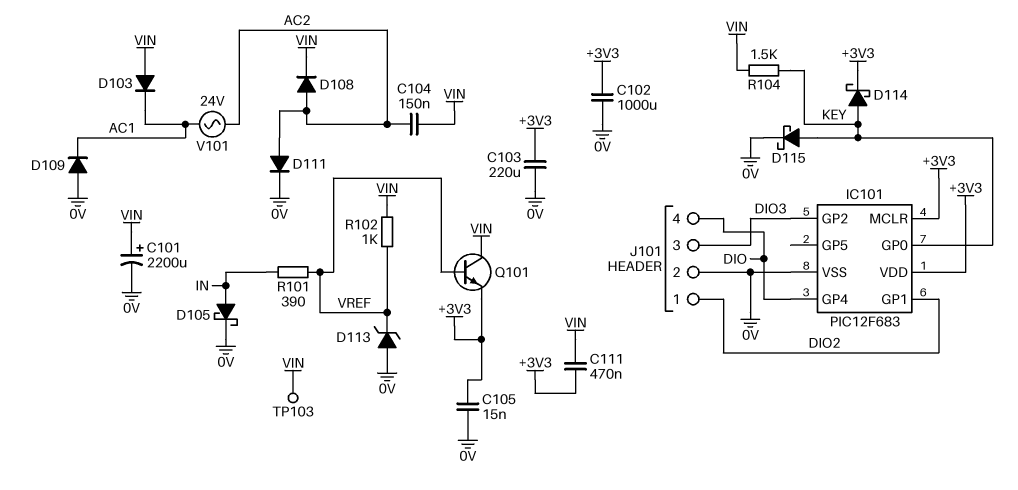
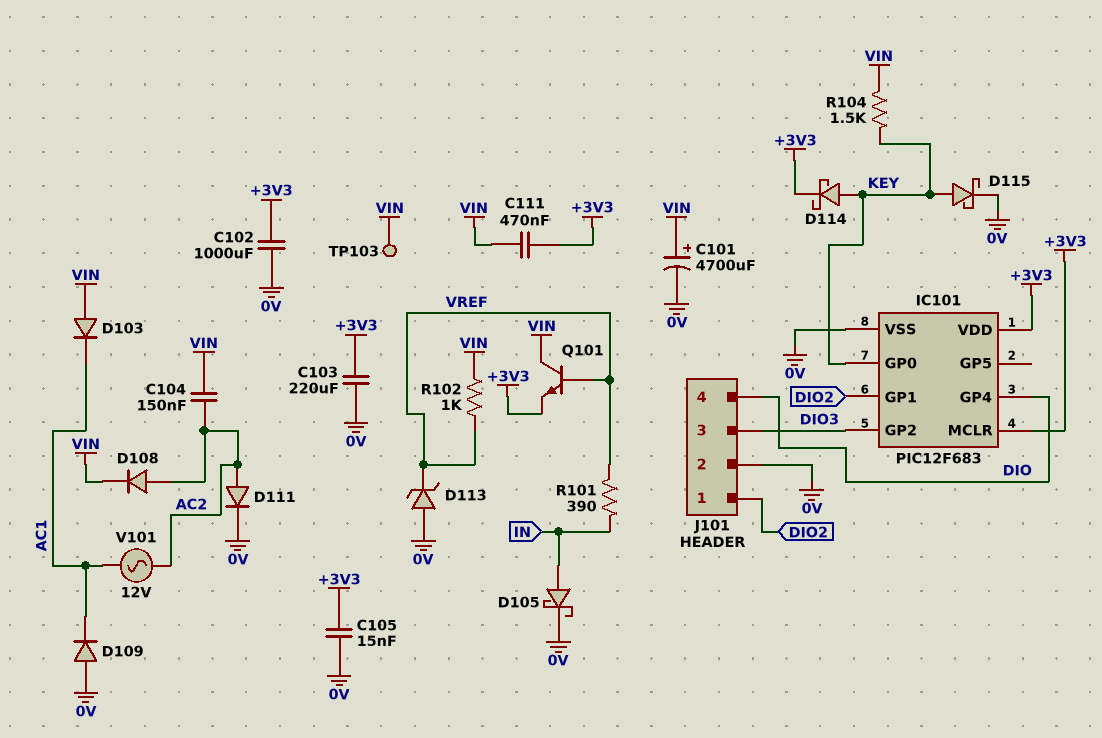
C101: 2200uF (plus VIN, minus 0V) -> 4700uF (plus VIN, minus 0V)
V101: AC 24V (AC1, AC2) -> AC 12V (AC1, AC2)

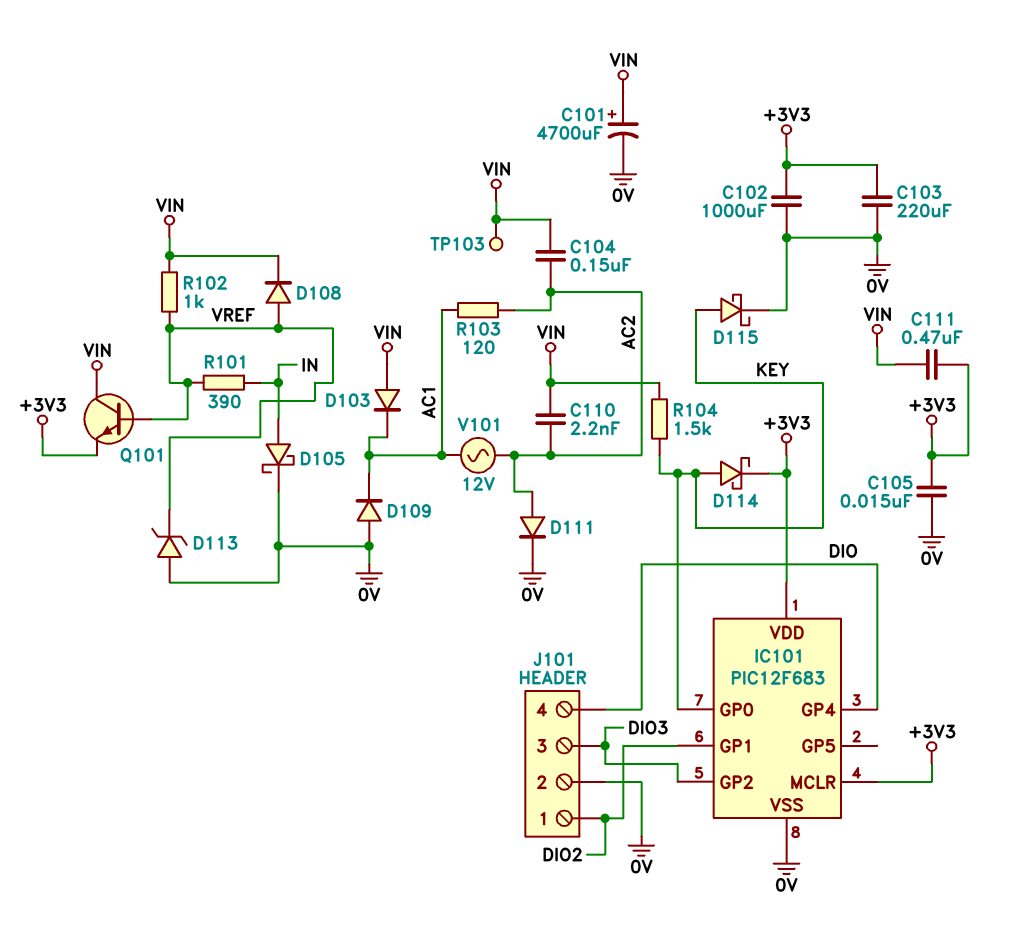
C110: none -> 2.2nF (AC2, VIN)
D108: diode (A AC2, K VIN) -> diode (A VREF, K VIN)
R103: none -> 120 (AC1, AC2)

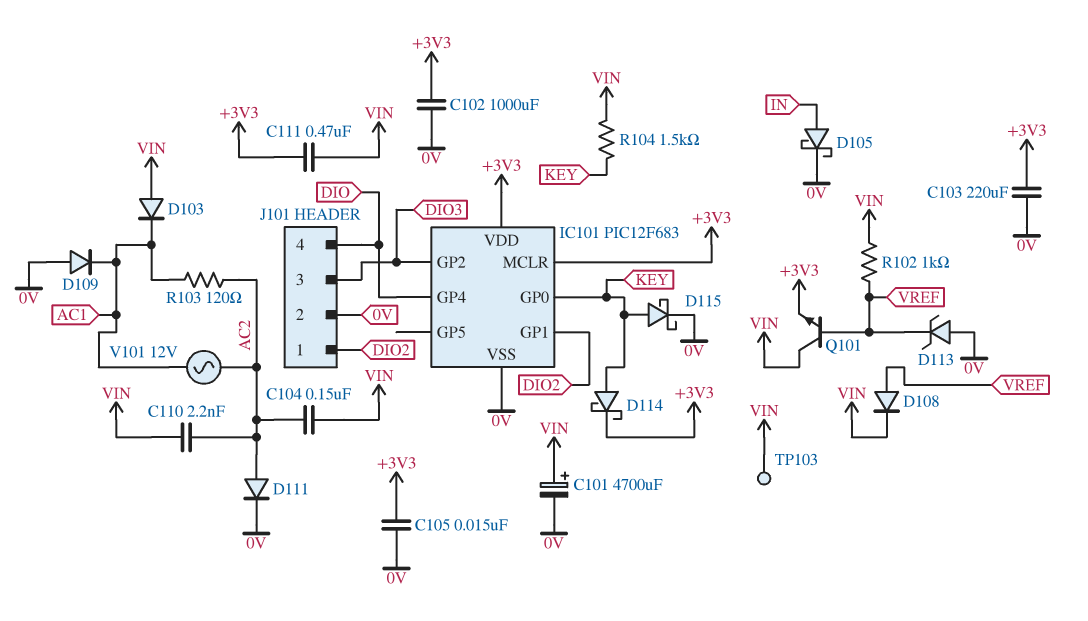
R101: 390 (IN, VREF) -> none

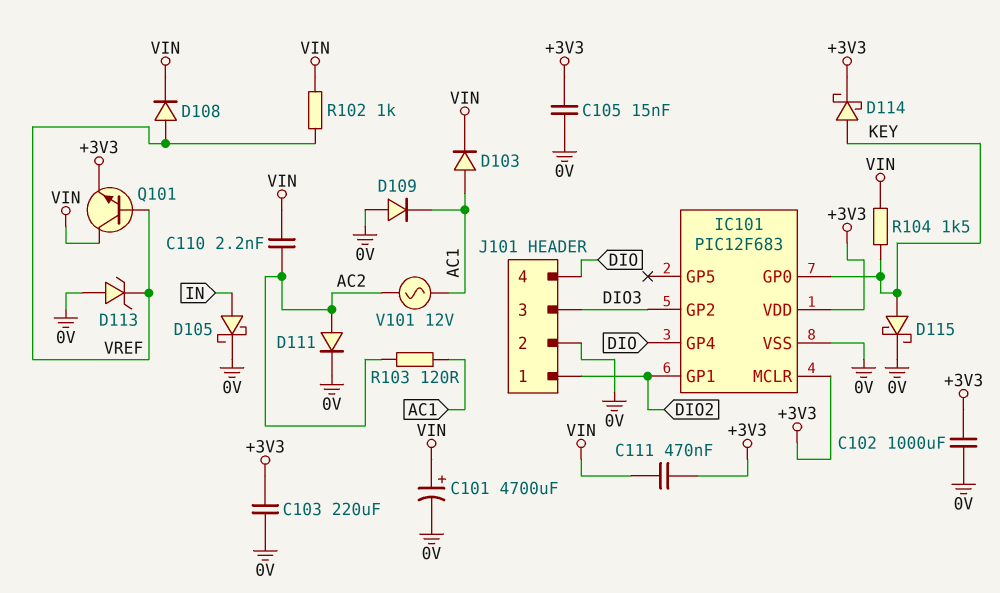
C104: 150nF (AC2, VIN) -> none
D103: diode (A VIN, K AC1) -> diode (A AC1, K VIN)
TP103: test point (VIN) -> none

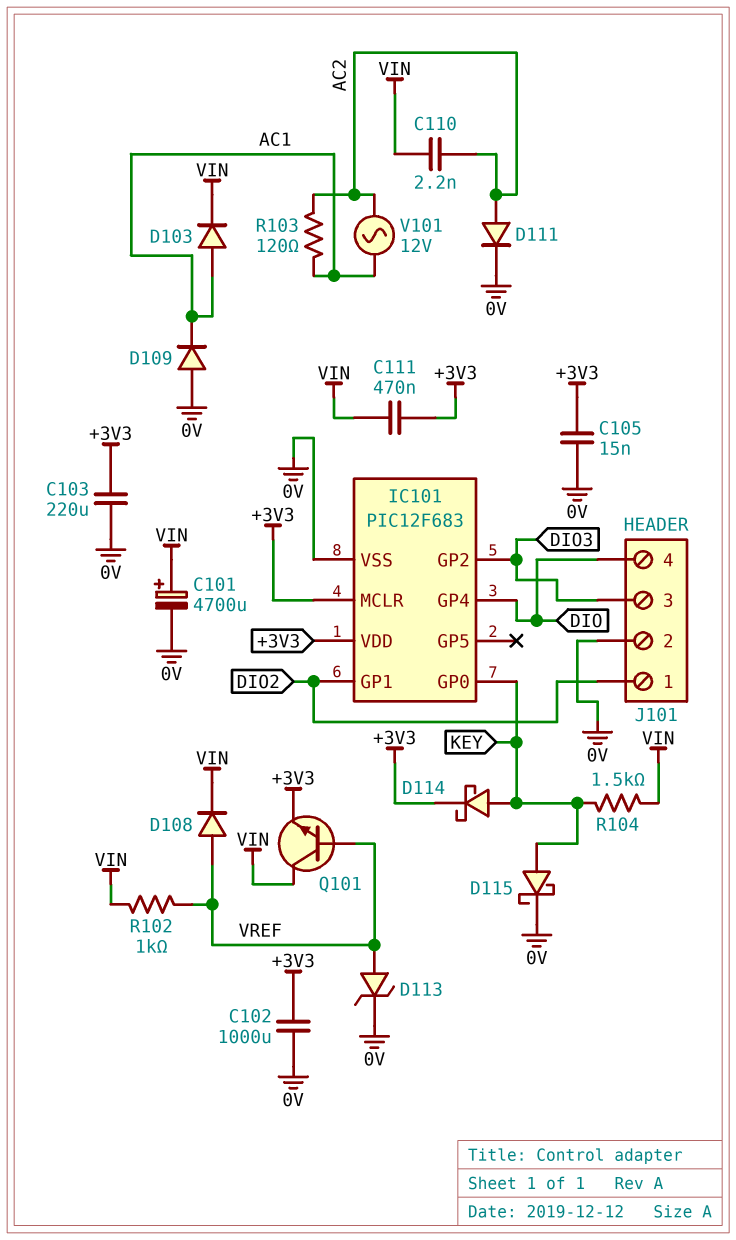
D105: schottky (A IN, K 0V) -> none
D113: zener (A 0V, K VREF) -> zener (A VREF, K 0V)

